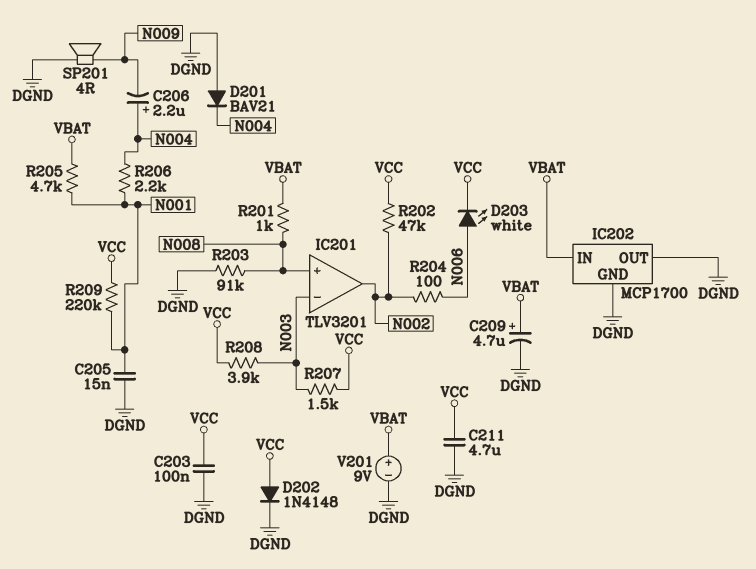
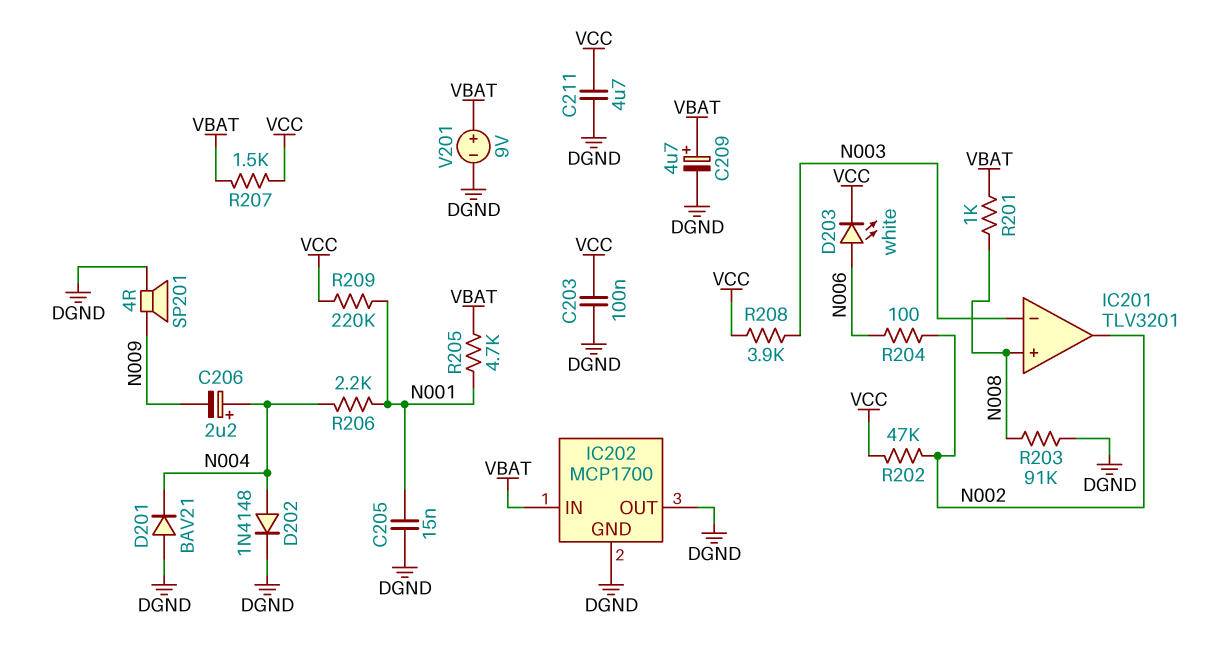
D202: diode 1N4148 (A VCC, K DGND) -> diode 1N4148 (A N004, K DGND)
R207: 1.5k (N003, VCC) -> 1.5k (VBAT, VCC)

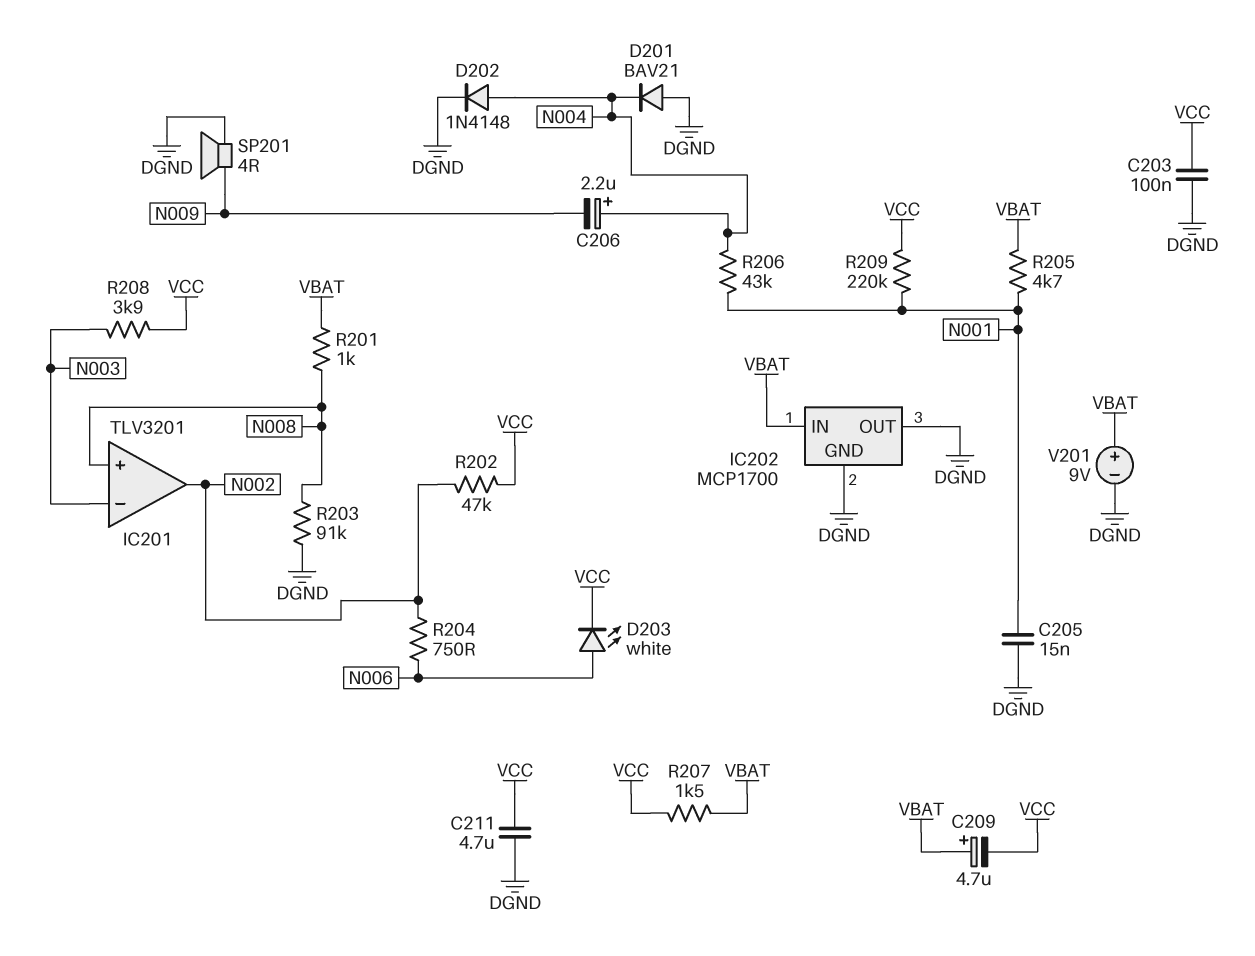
C209: 4.7uF (plus VBAT, minus DGND) -> 4.7uF (plus VBAT, minus VCC)
R204: 100 (N002, N006) -> 750 (N002, N006)
R206: 2.2k (N001, N004) -> 43k (N001, N004)

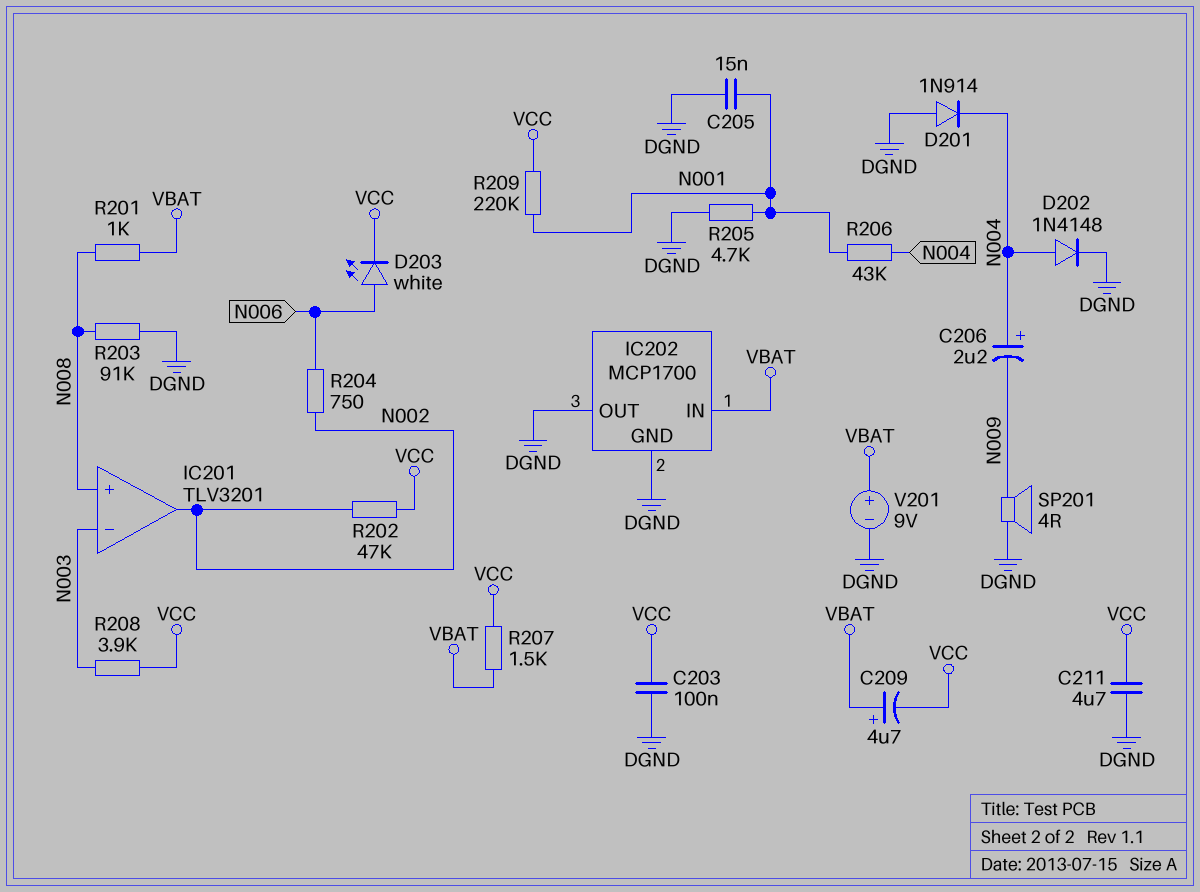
D201: diode BAV21 (A DGND, K N004) -> diode 1N914 (A DGND, K N004)
R205: 4.7k (N001, VBAT) -> 4.7k (DGND, N001)

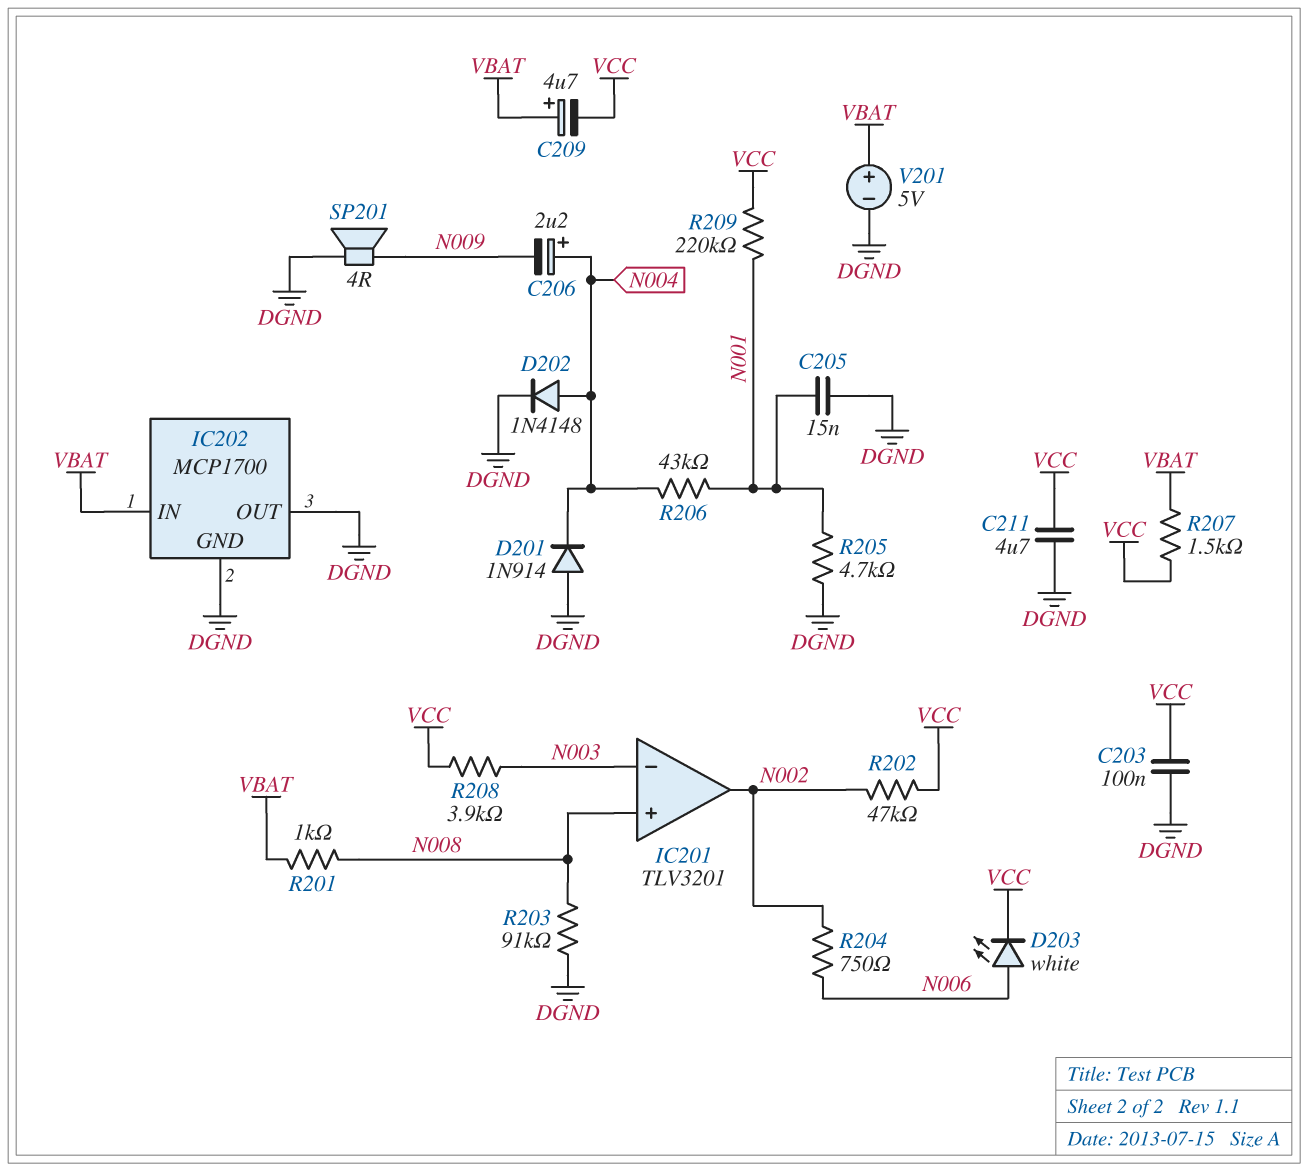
V201: 9V (plus VBAT, minus DGND) -> 5V (plus VBAT, minus DGND)

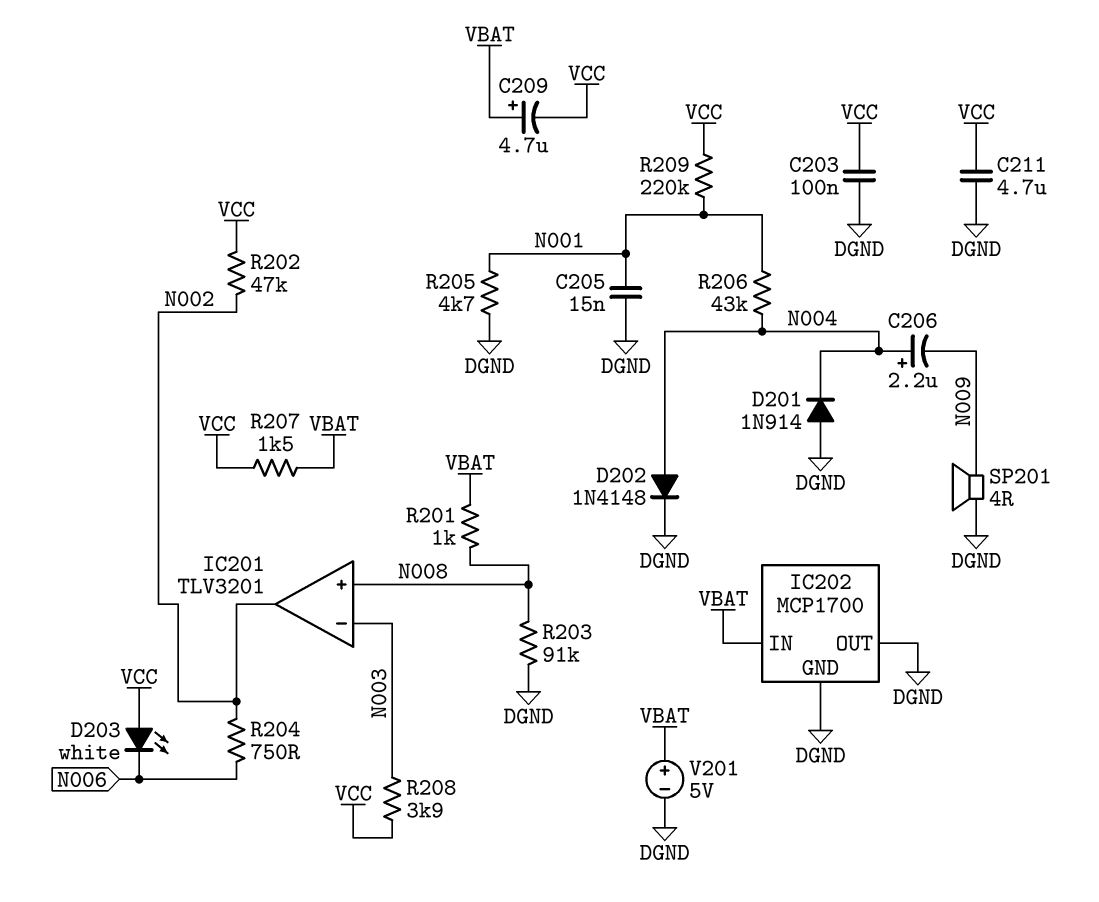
D203: LED white (A N006, K VCC) -> LED white (A VCC, K N006)

